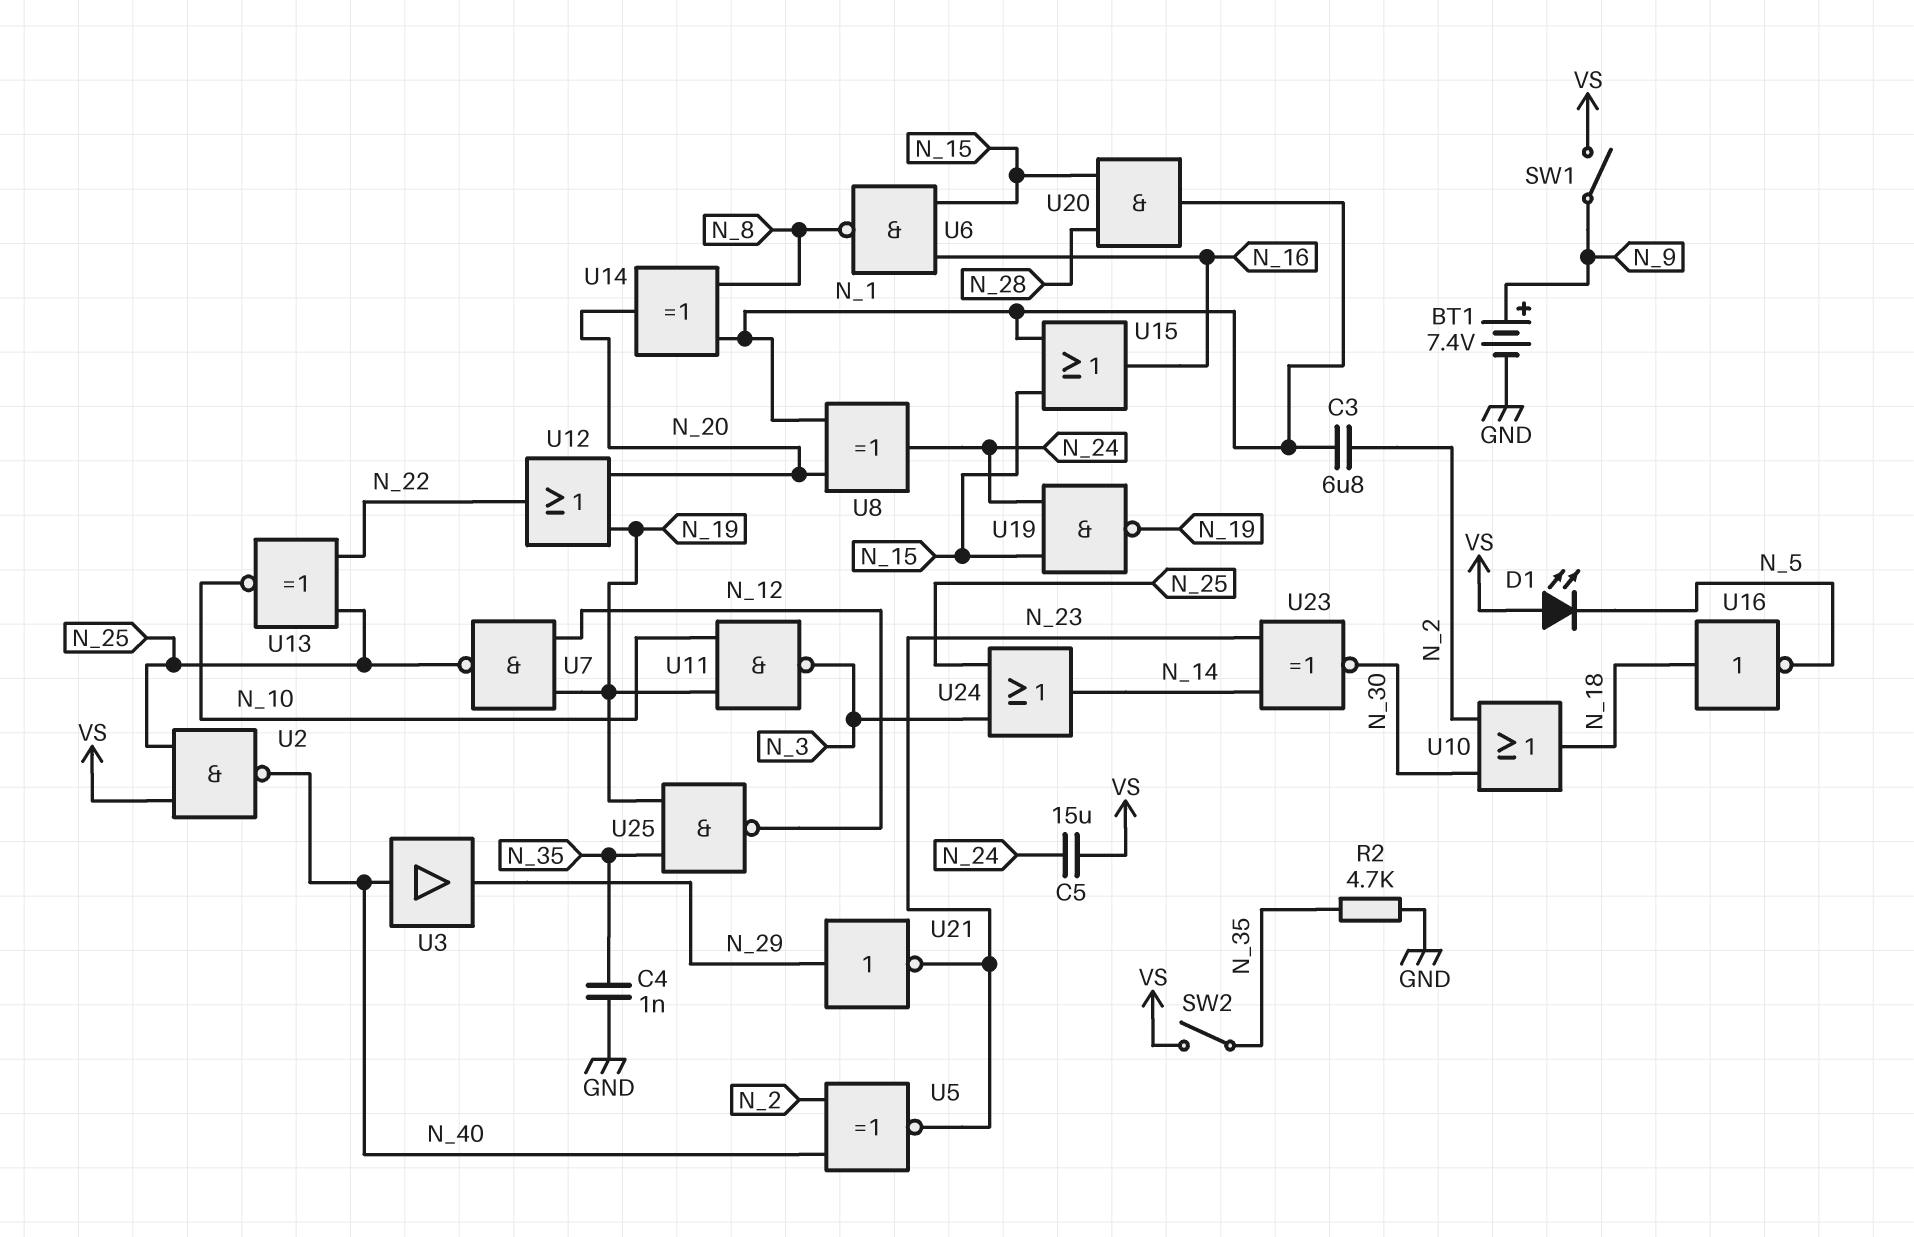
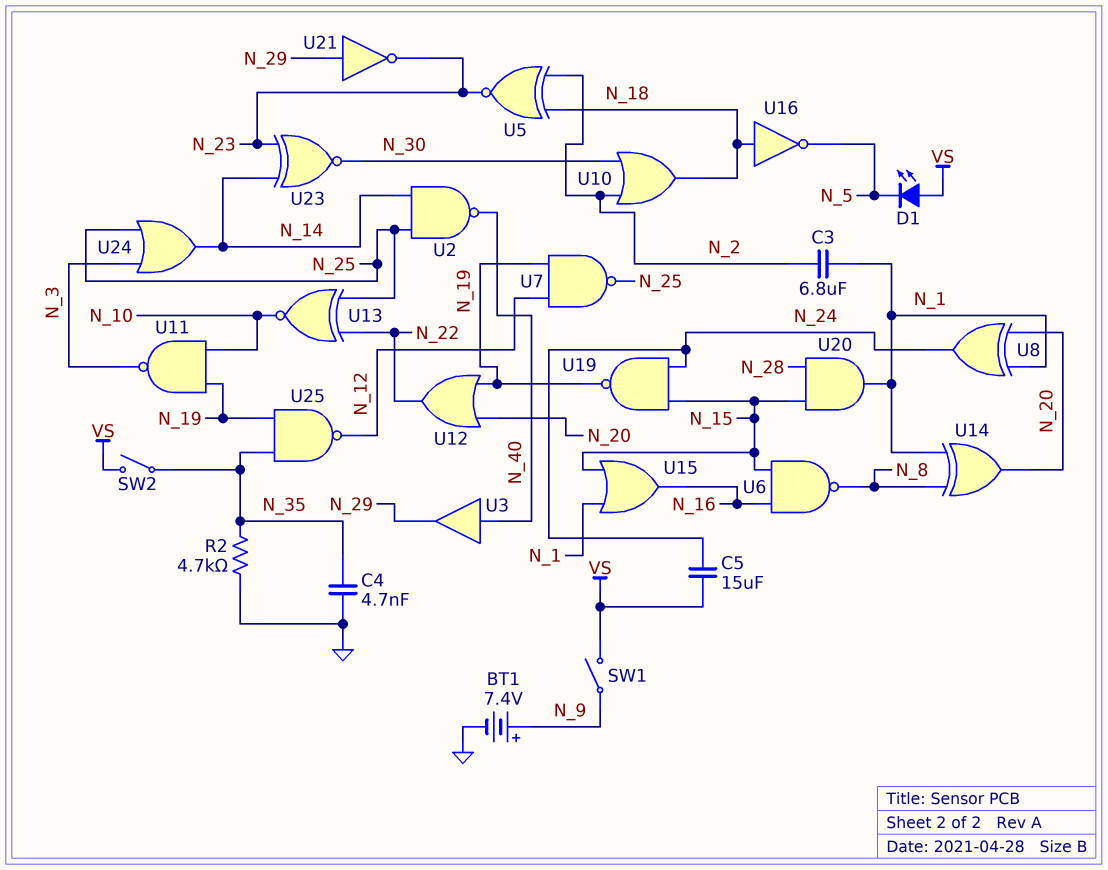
C4: 1nF (GND, N_35) -> 4.7nF (GND, N_35)
U2: NAND (in N_25, in VS, out N_40) -> NAND (in N_14, in N_25, out N_40)
U5: XNOR (in N_2, in N_40, out N_23) -> XNOR (in N_2, in N_18, out N_23)

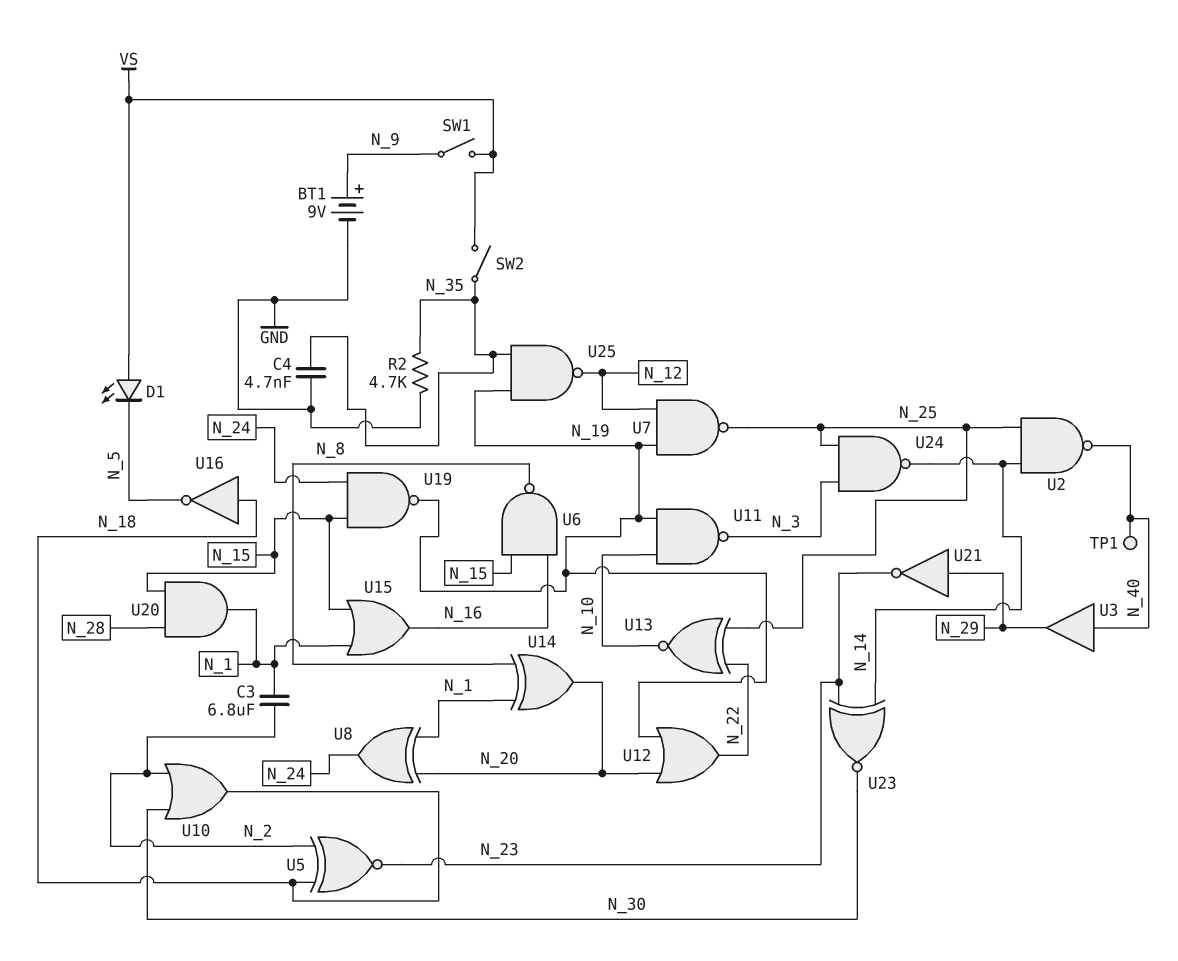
BT1: 7.4V (plus N_9, minus GND) -> 9V (plus N_9, minus GND)
C5: 15uF (N_24, VS) -> none
TP1: none -> test point (N_40)
U24: OR (in N_3, in N_25, out N_14) -> NAND (in N_3, in N_25, out N_14)

